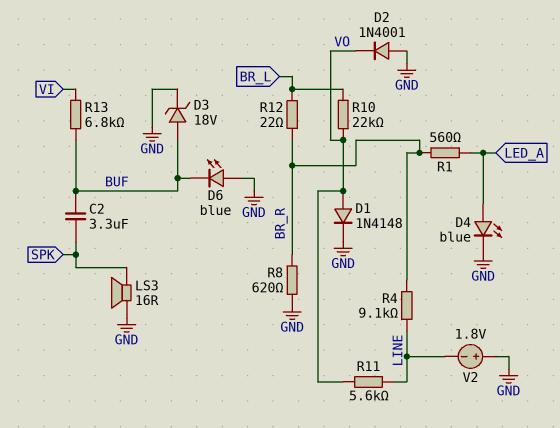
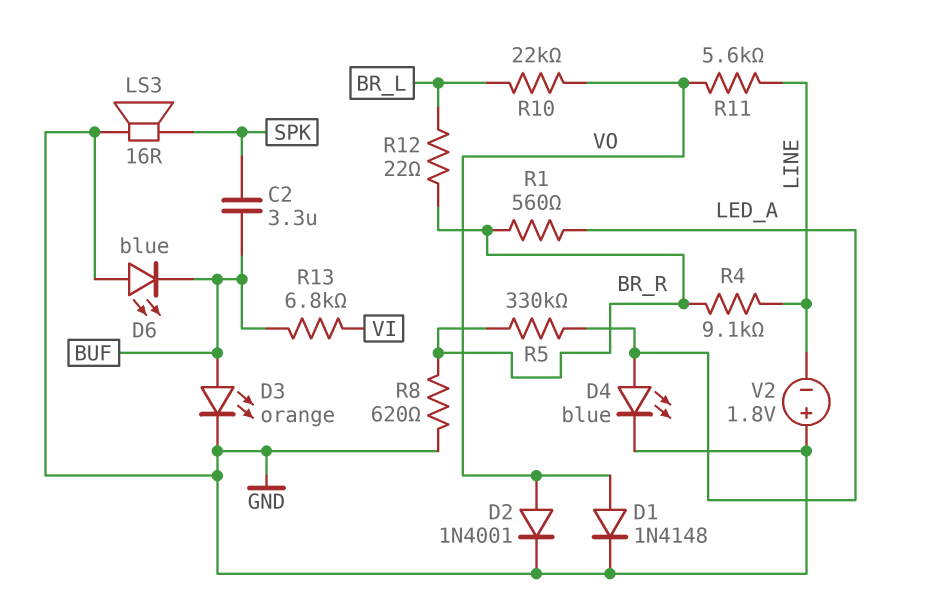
D2: diode 1N4001 (A GND, K VO) -> diode 1N4001 (A VO, K GND)
D3: zener 18V (A BUF, K GND) -> LED orange (A BUF, K GND)
R5: none -> 330k (BR_R, LED_A)

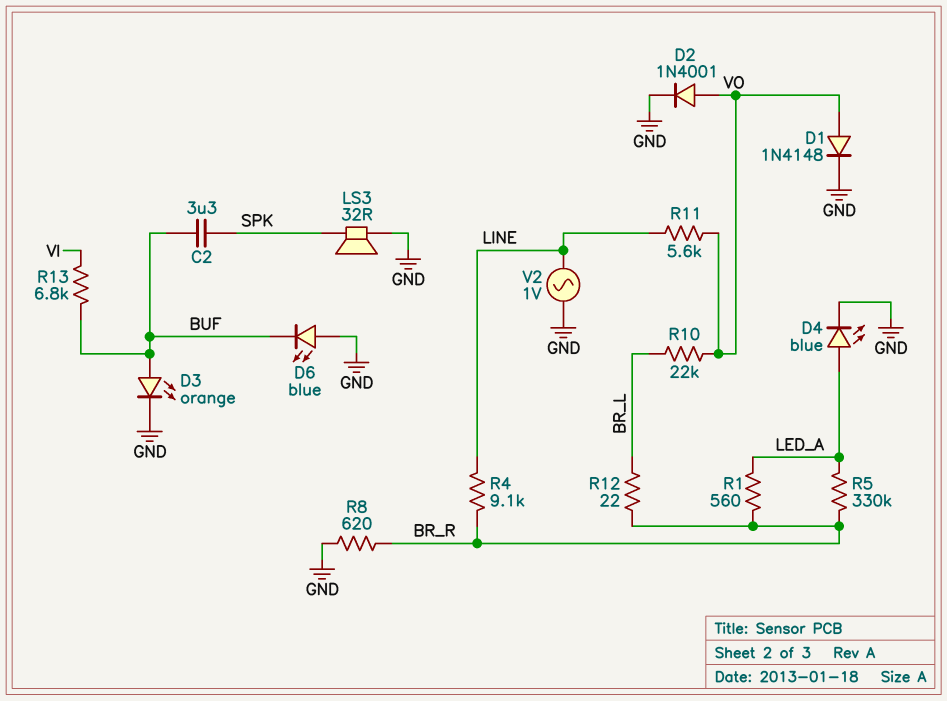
LS3: speaker 16R (GND, SPK) -> speaker 32R (GND, SPK)
V2: 1.8V (plus GND, minus LINE) -> AC 1V (GND, LINE)

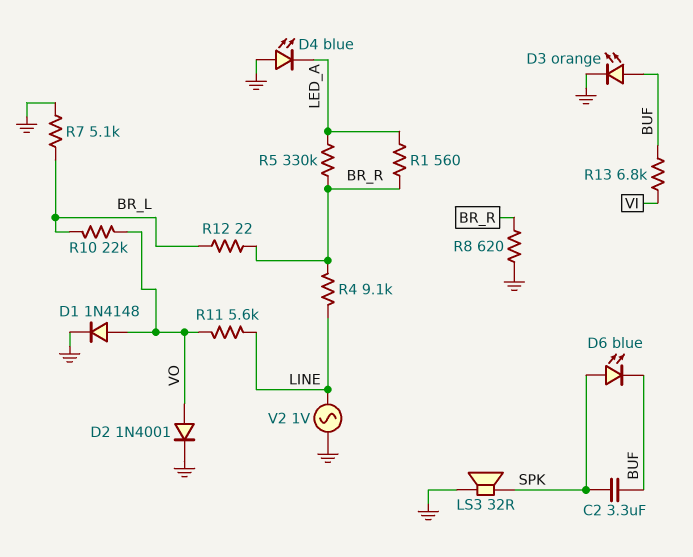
D4: LED blue (A LED_A, K GND) -> LED blue (A GND, K LED_A)
D6: LED blue (A GND, K BUF) -> LED blue (A SPK, K BUF)
R7: none -> 5.1k (BR_L, GND)

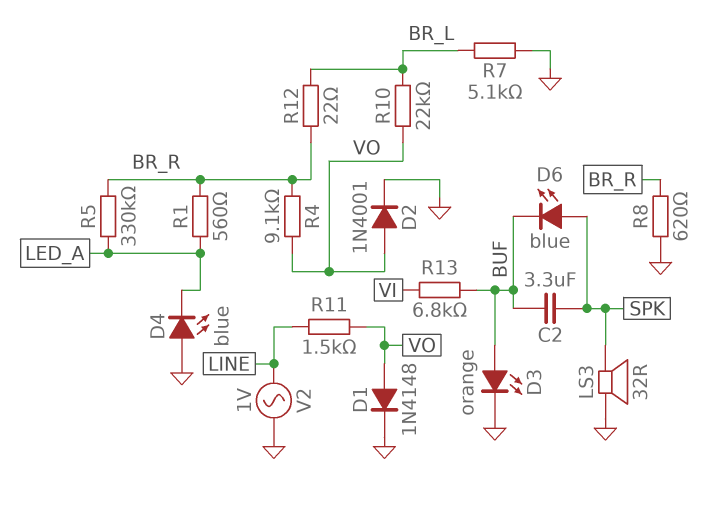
R4: 9.1k (BR_R, LINE) -> 9.1k (BR_R, VO)
R11: 5.6k (LINE, VO) -> 1.5k (LINE, VO)

